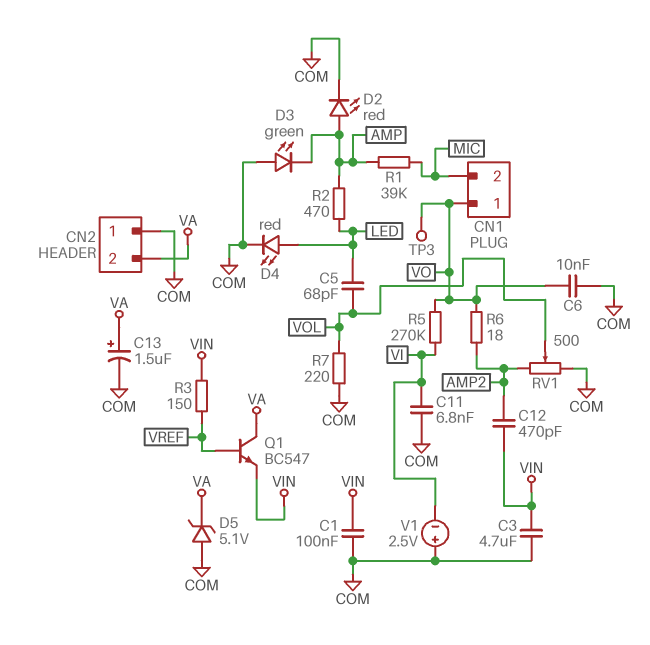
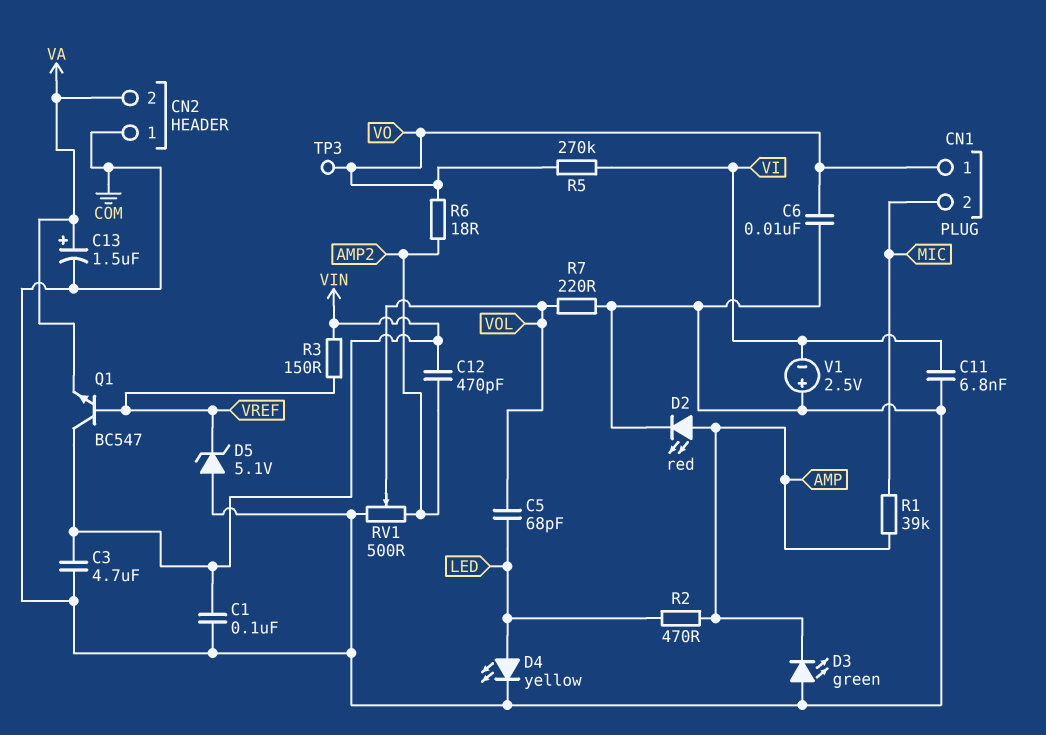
D4: LED red (A LED, K COM) -> LED yellow (A LED, K COM)
D5: zener 5.1V (A COM, K VA) -> zener 5.1V (A COM, K VREF)
Q1: NPN BC547 (B VREF, C VA, E VIN) -> NPN BC547 (B VREF, C VIN, E VA)

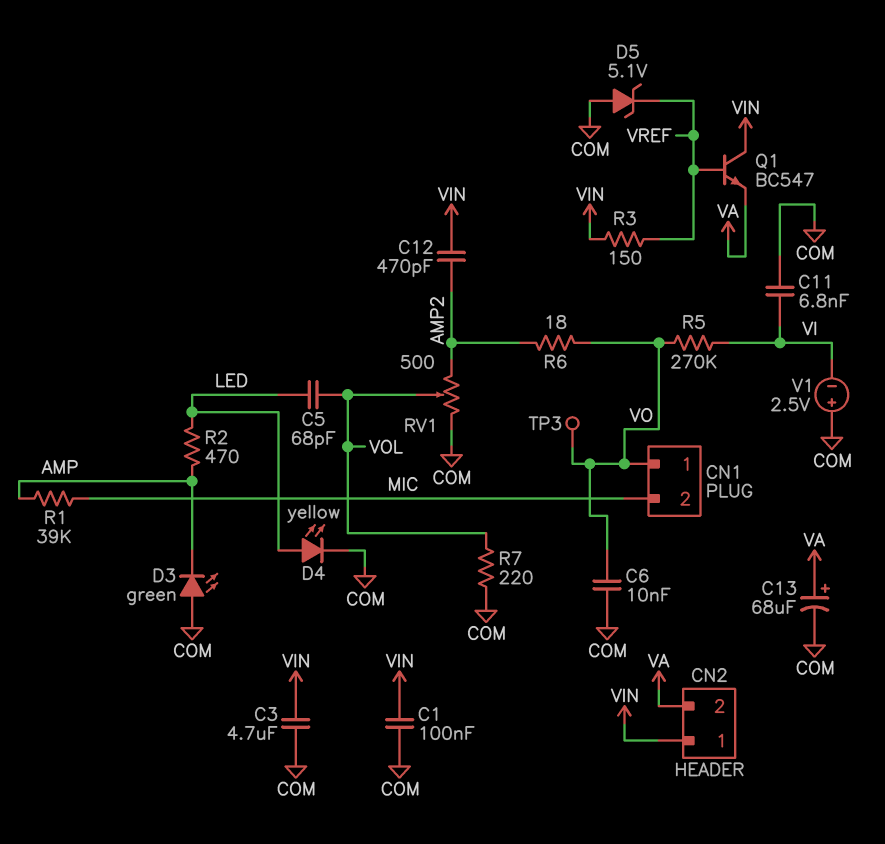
C13: 1.5uF (plus VA, minus COM) -> 68uF (plus VA, minus COM)
CN2 pin 1: COM -> VIN
D2: LED red (A AMP, K COM) -> none

